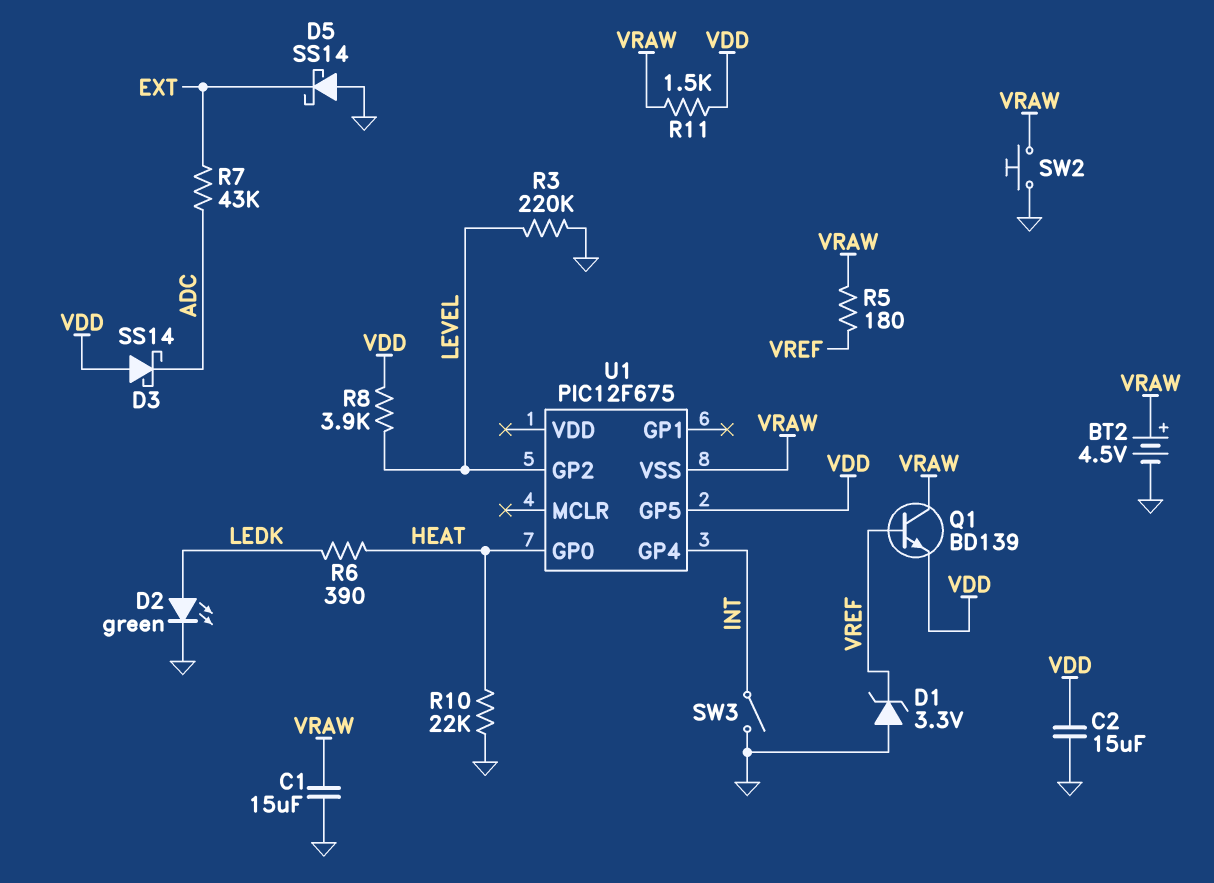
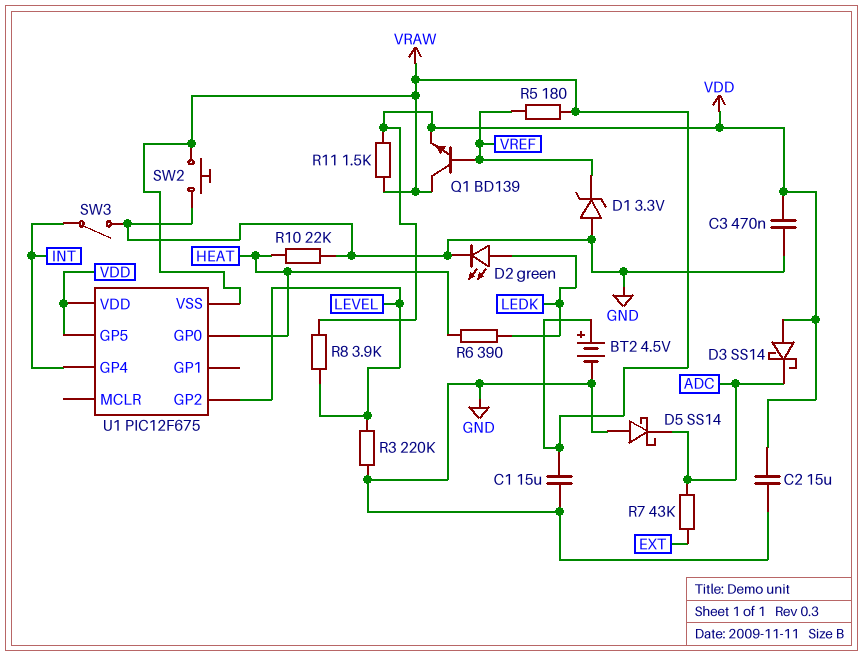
C3: none -> 470nF (GND, VDD)
D5: schottky SS14 (A GND, K EXT) -> schottky SS14 (A GND, K ADC)
U1 pin VDD: none -> VDD

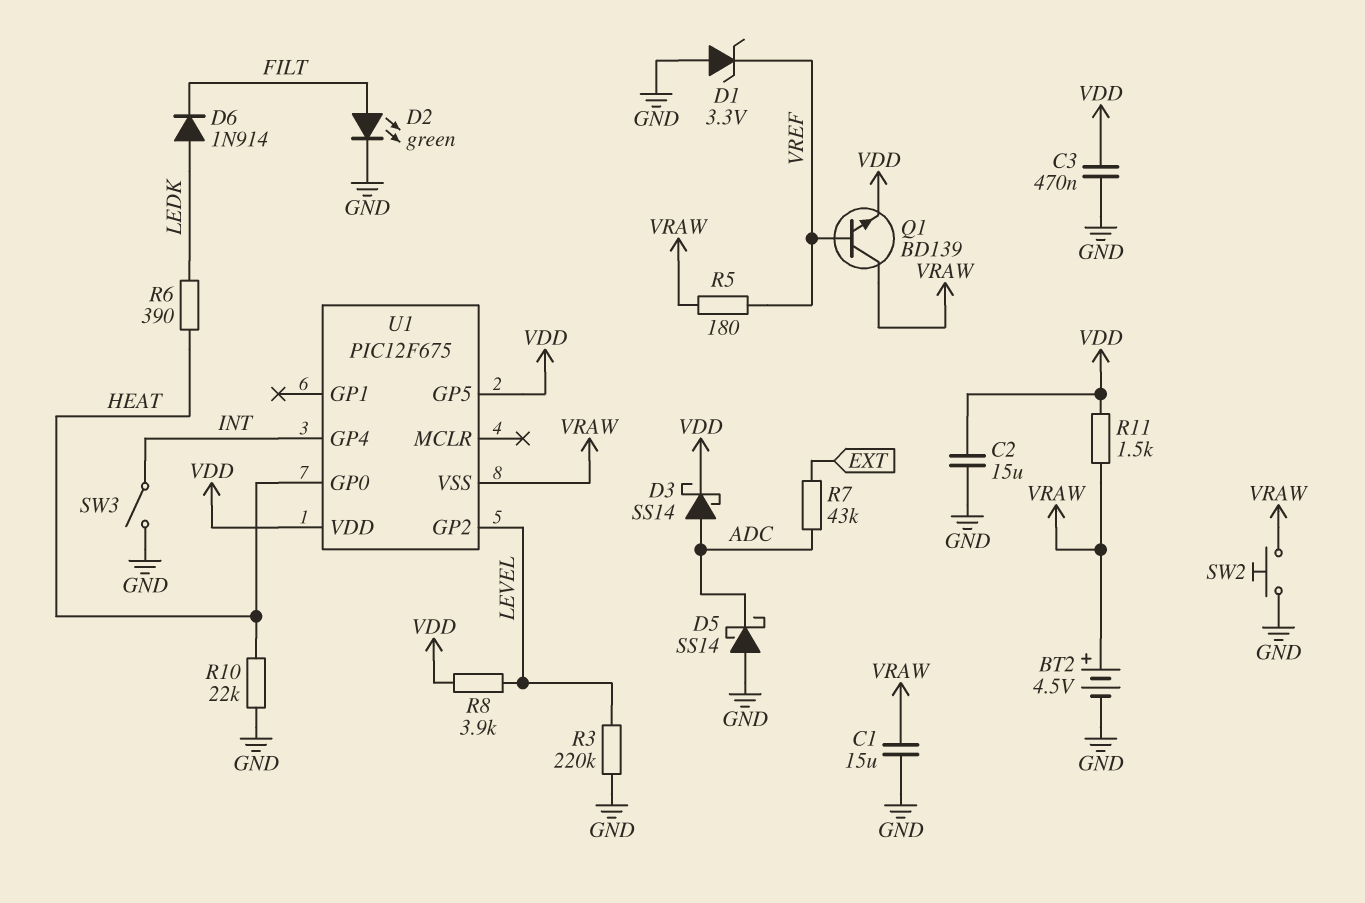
D2: LED green (A LEDK, K GND) -> LED green (A FILT, K GND)
D3: schottky SS14 (A VDD, K ADC) -> schottky SS14 (A ADC, K VDD)
D6: none -> diode 1N914 (A LEDK, K FILT)

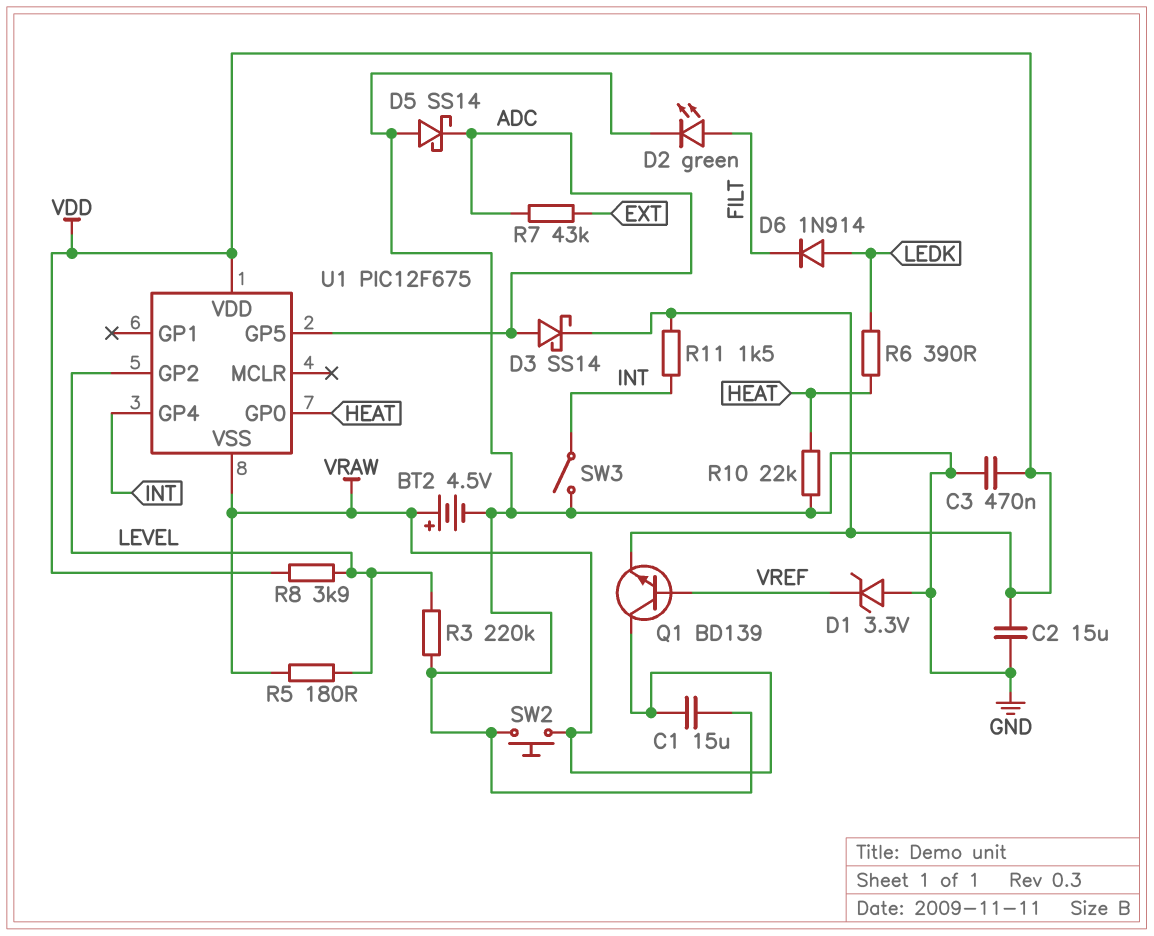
R5: 180 (VRAW, VREF) -> 180 (LEVEL, VRAW)
R11: 1.5k (VDD, VRAW) -> 1.5k (INT, VDD)
U1 pin GP5: VDD -> ADC

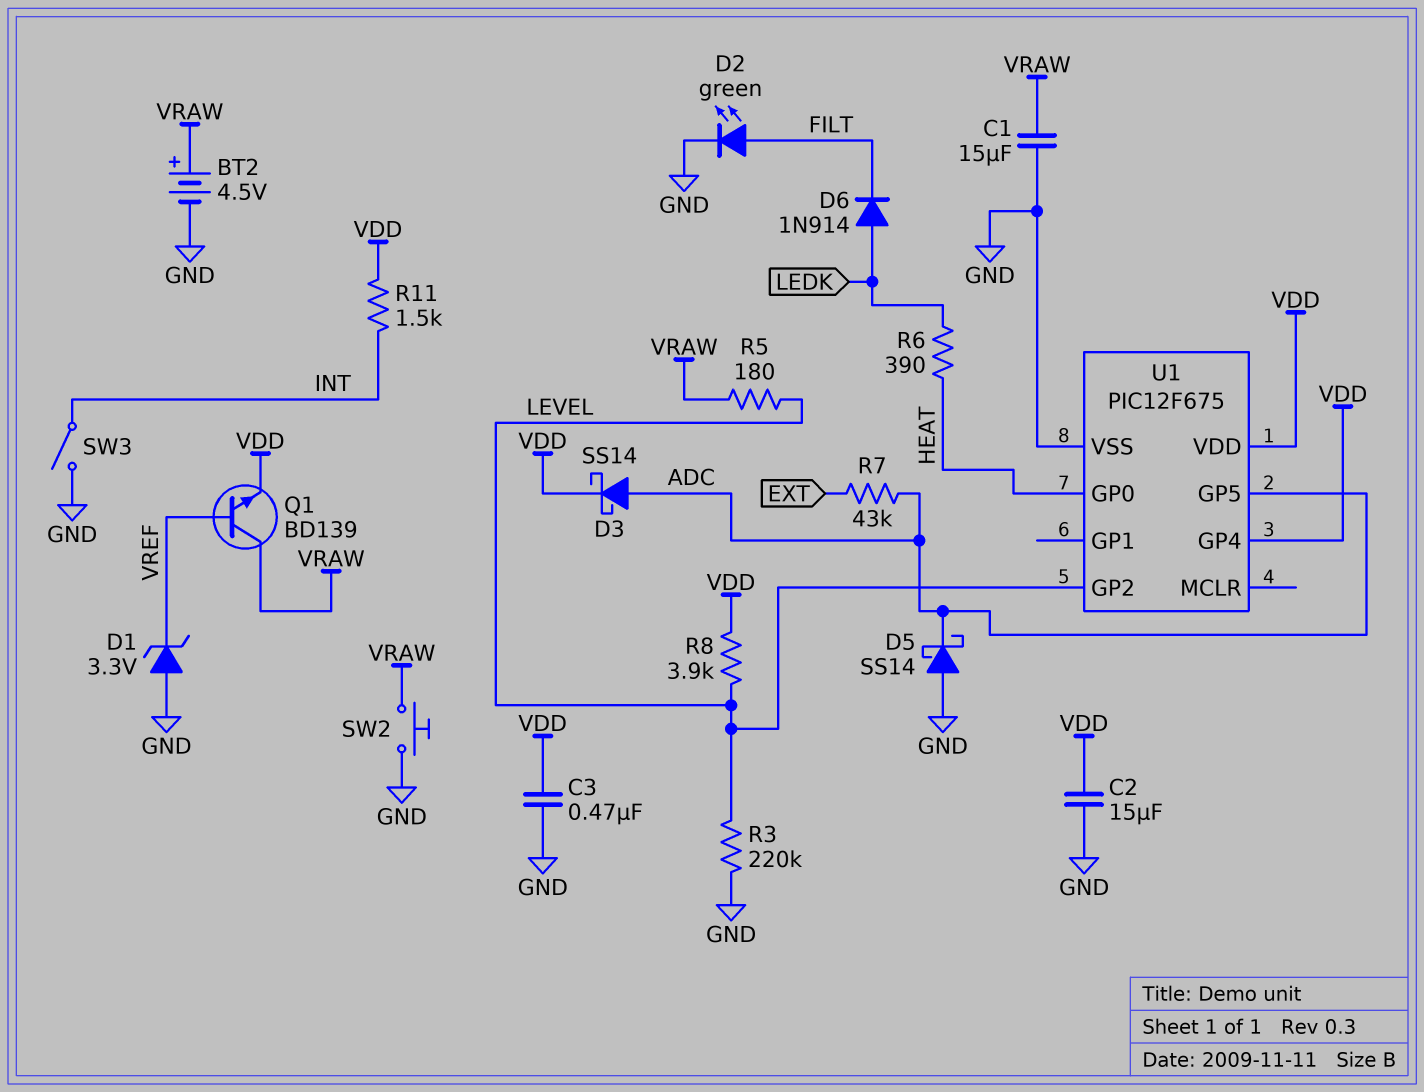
R10: 22k (GND, HEAT) -> none
U1 pin GP4: INT -> VDD
U1 pin VSS: VRAW -> GND

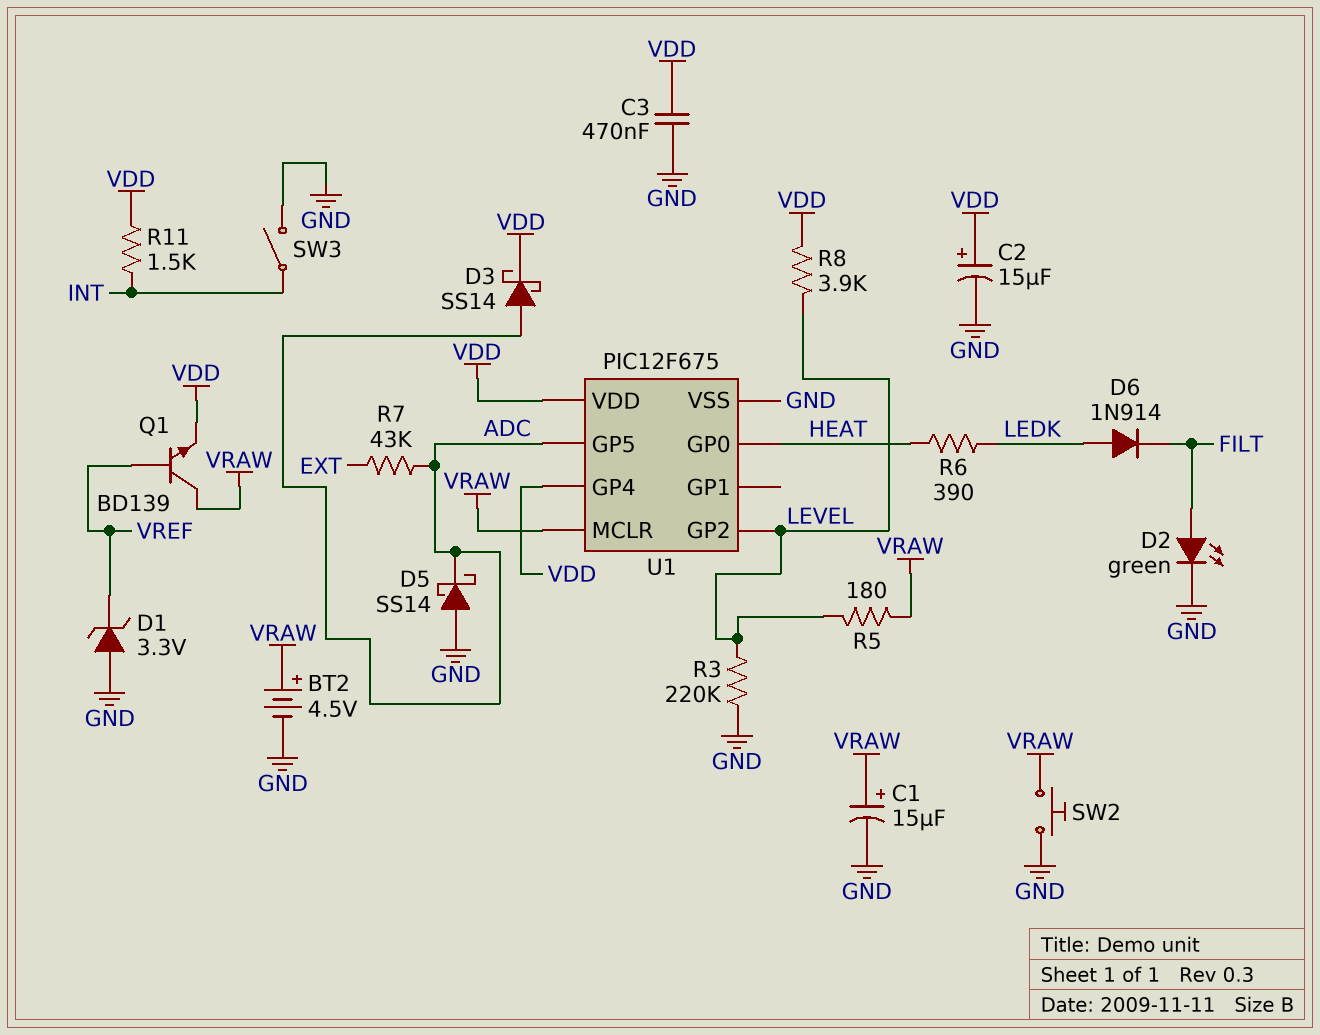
C1: 15uF (GND, VRAW) -> 15uF (plus VRAW, minus GND)
C2: 15uF (GND, VDD) -> 15uF (plus VDD, minus GND)
U1 pin MCLR: none -> VRAW

